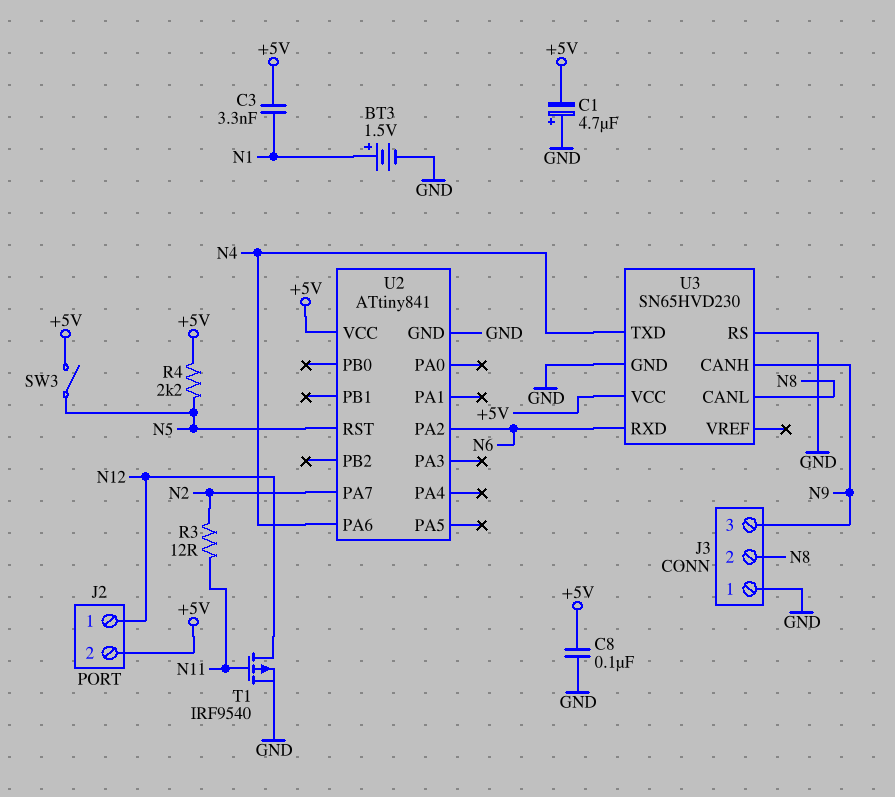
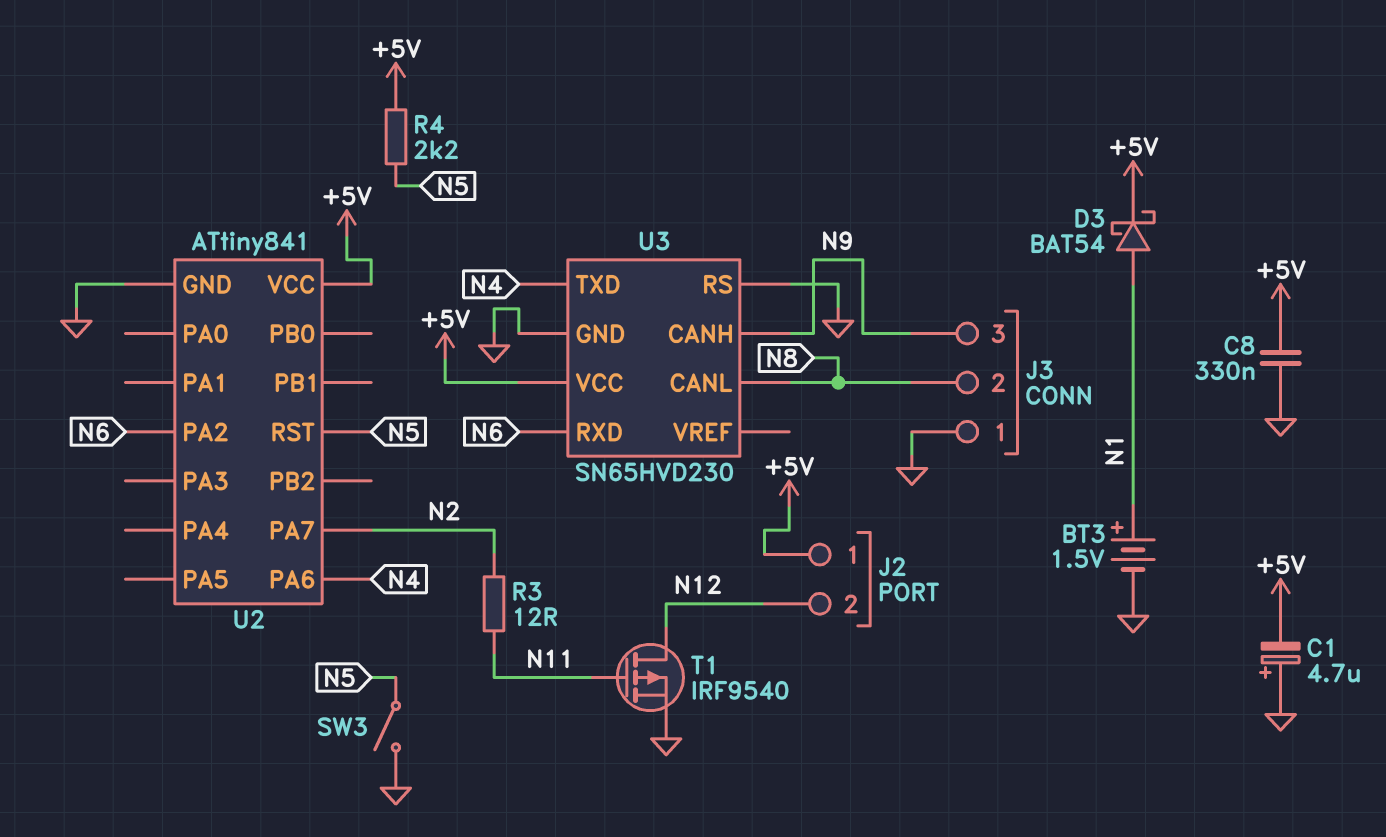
C3: 3.3nF (+5V, N1) -> none
C8: 100nF (+5V, GND) -> 330nF (+5V, GND)
D3: none -> schottky BAT54 (A N1, K +5V)
J2 pin 1: N12 -> +5V
J2 pin 2: +5V -> N12
SW3: switch (+5V, N5) -> switch (GND, N5)

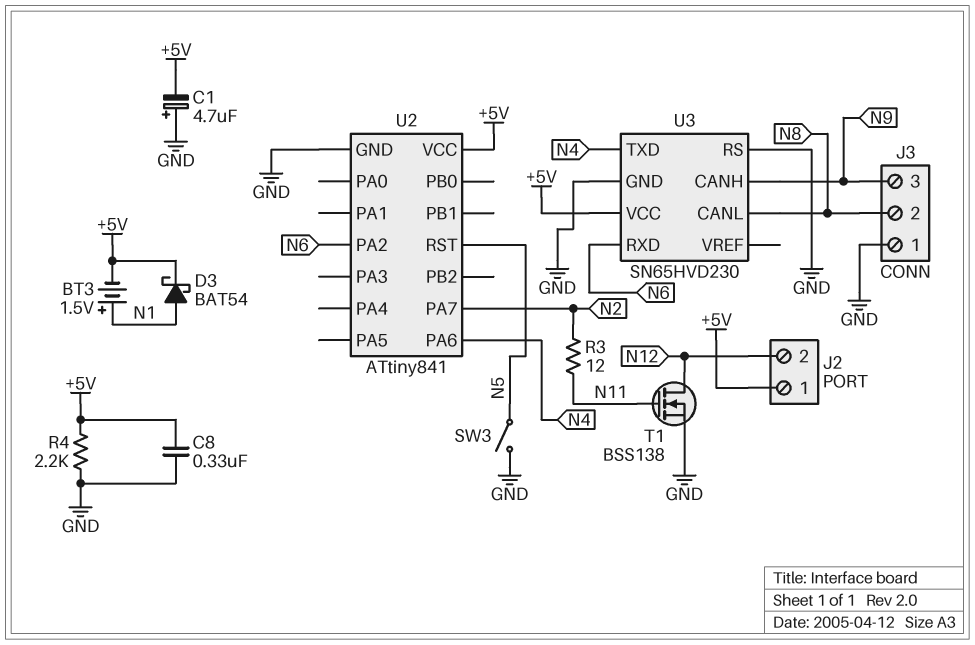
BT3: 1.5V (plus N1, minus GND) -> 1.5V (plus N1, minus +5V)
R4: 2.2k (+5V, N5) -> 2.2k (+5V, GND)
T1: PMOS IRF9540 (G N11, D N12, S GND) -> NMOS BSS138 (G N11, D N12, S GND)

